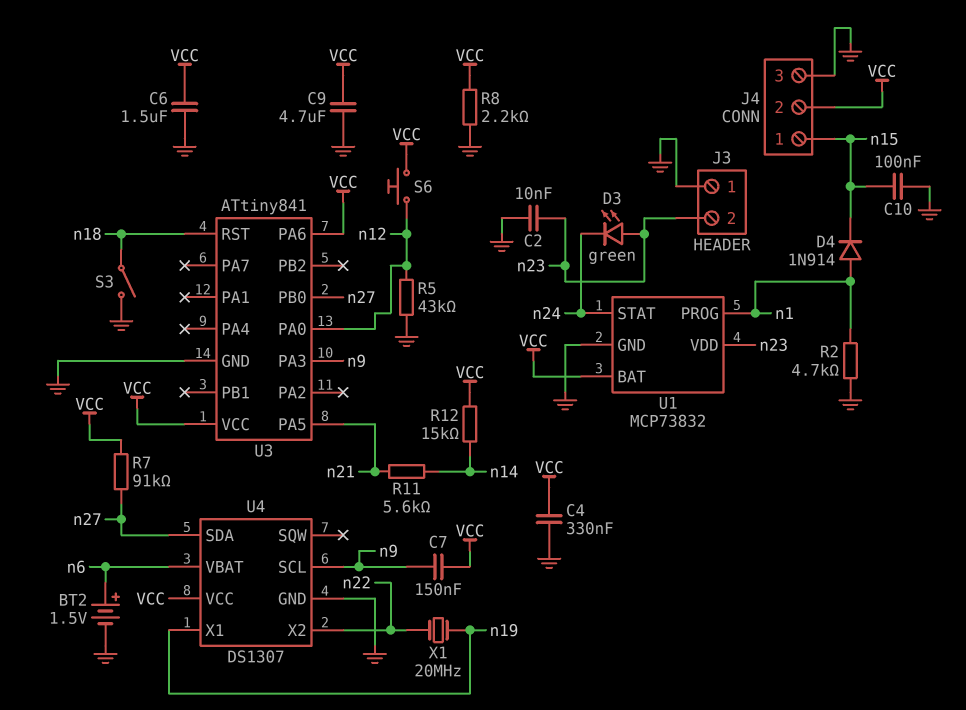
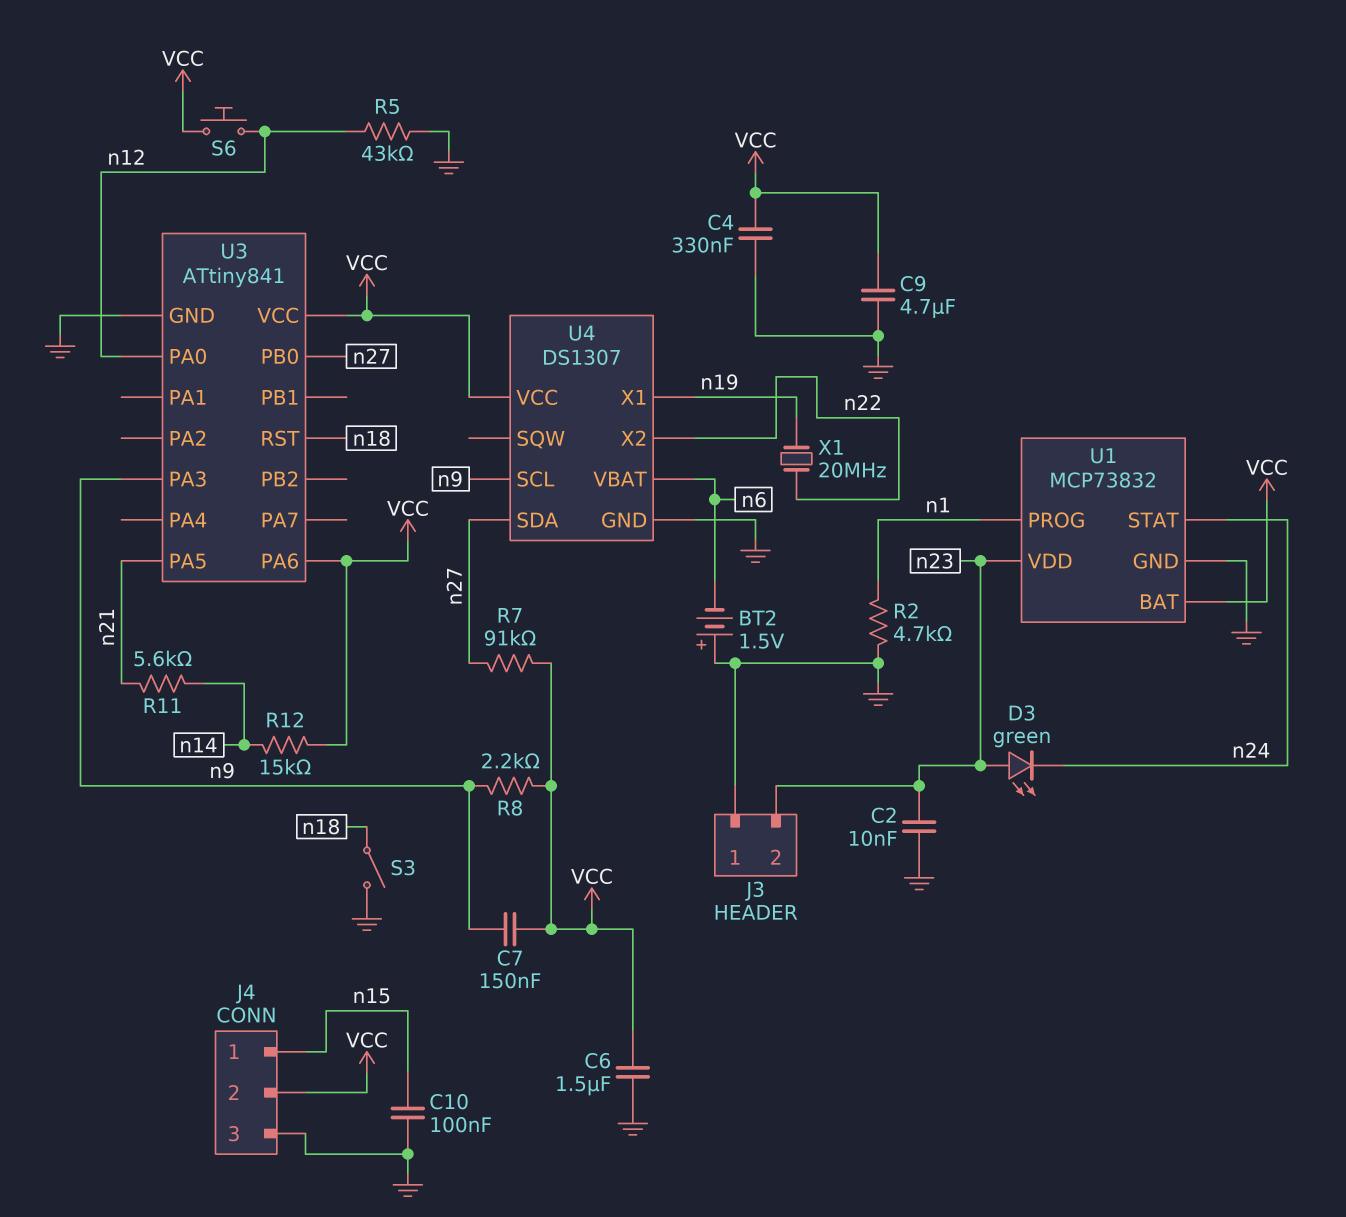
BT2: 1.5V (plus n6, minus GND) -> 1.5V (plus GND, minus n6)
D4: diode 1N914 (A n1, K n15) -> none
R8: 2.2k (GND, VCC) -> 2.2k (VCC, n9)

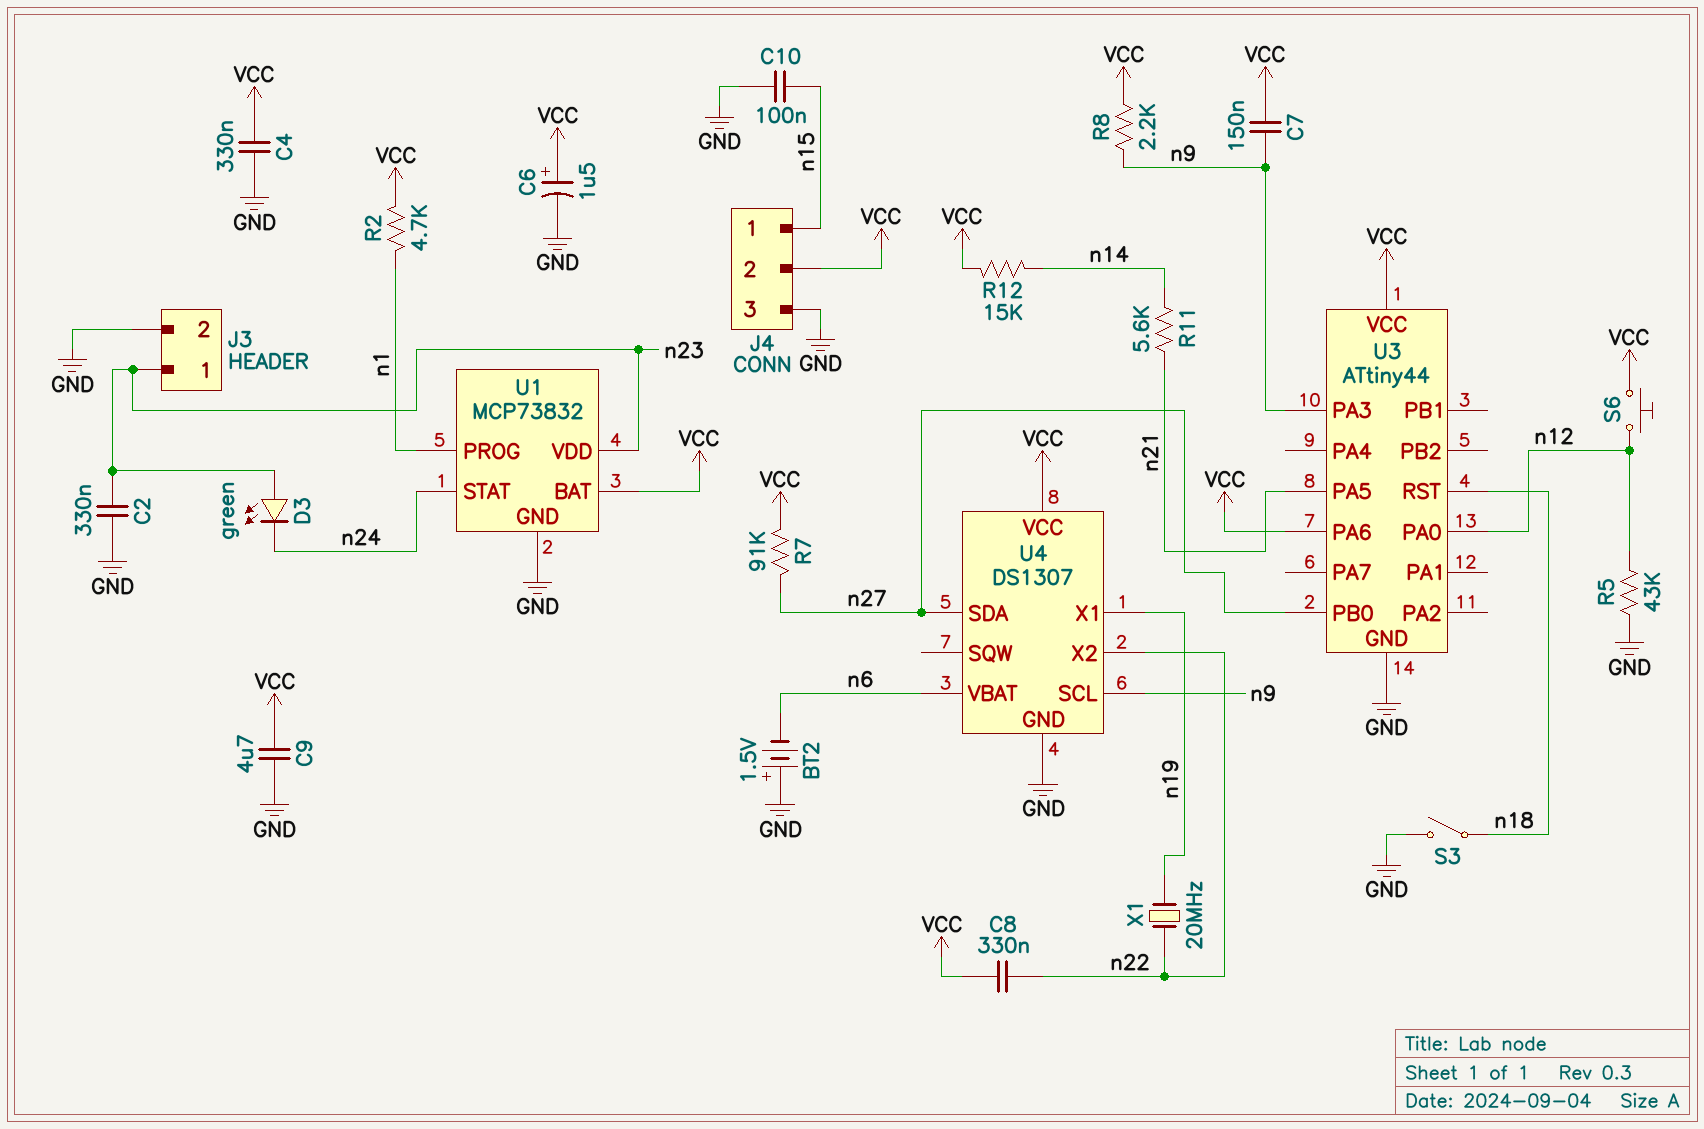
C2: 10nF (GND, n23) -> 330nF (GND, n23)
C6: 1.5uF (GND, VCC) -> 1.5uF (plus VCC, minus GND)
C8: none -> 330nF (VCC, n22)
J3 pin 1: GND -> n23
J3 pin 2: n23 -> GND
R2: 4.7k (GND, n1) -> 4.7k (VCC, n1)
U3: ATtiny841 -> ATtiny44

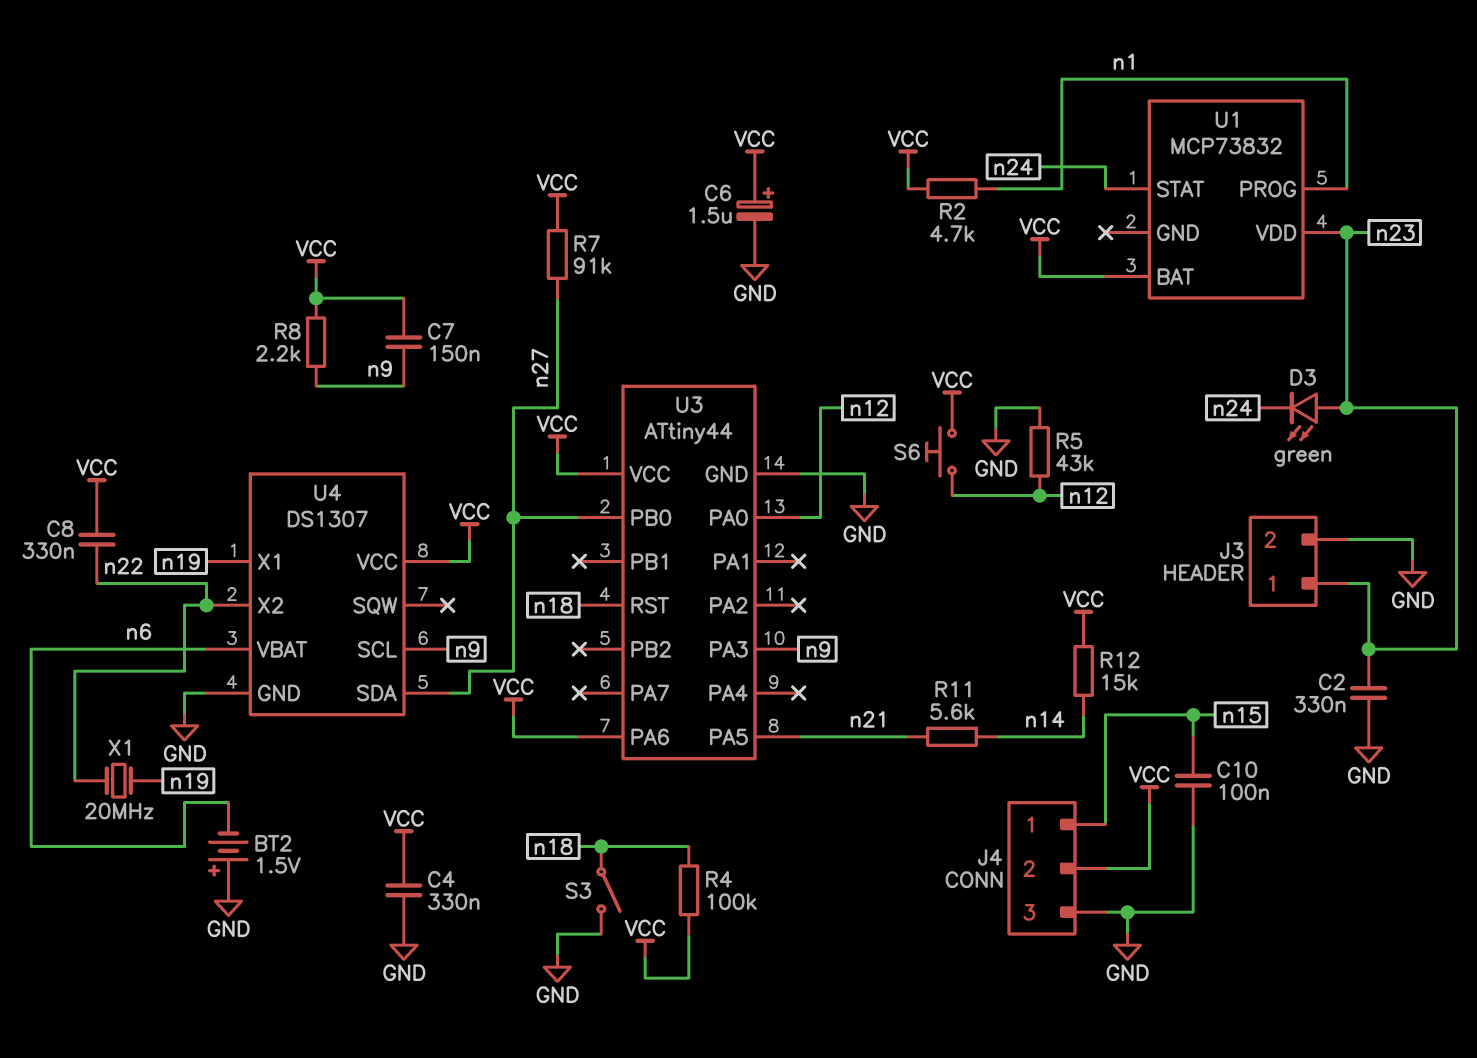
C9: 4.7uF (GND, VCC) -> none
R4: none -> 100k (VCC, n18)
U1 pin GND: GND -> none

